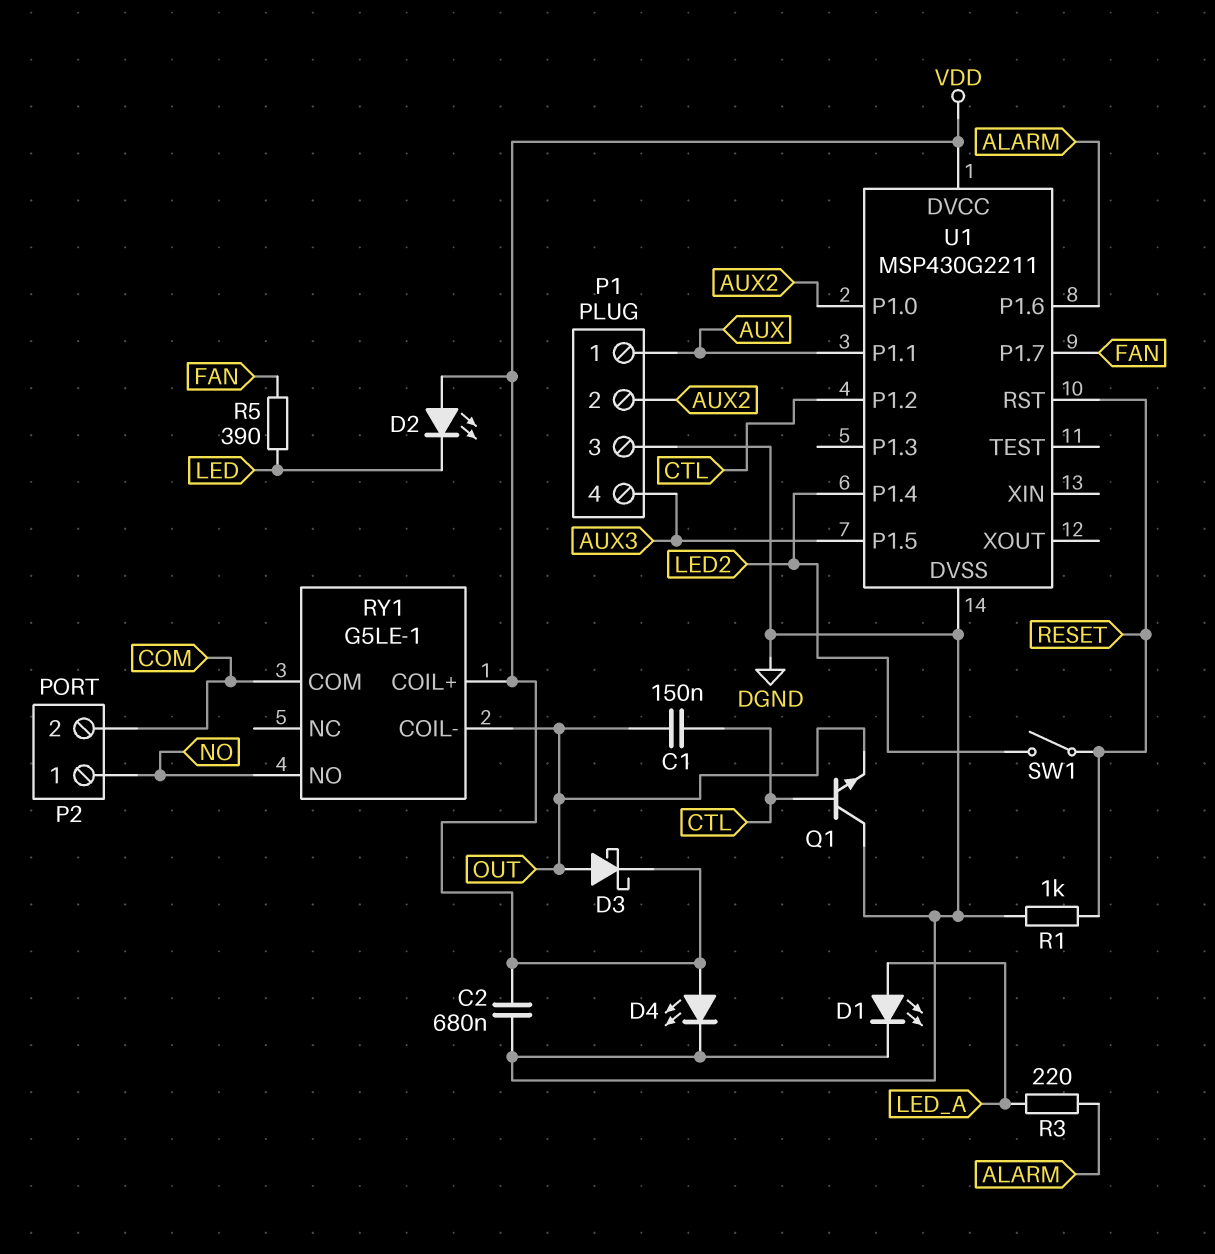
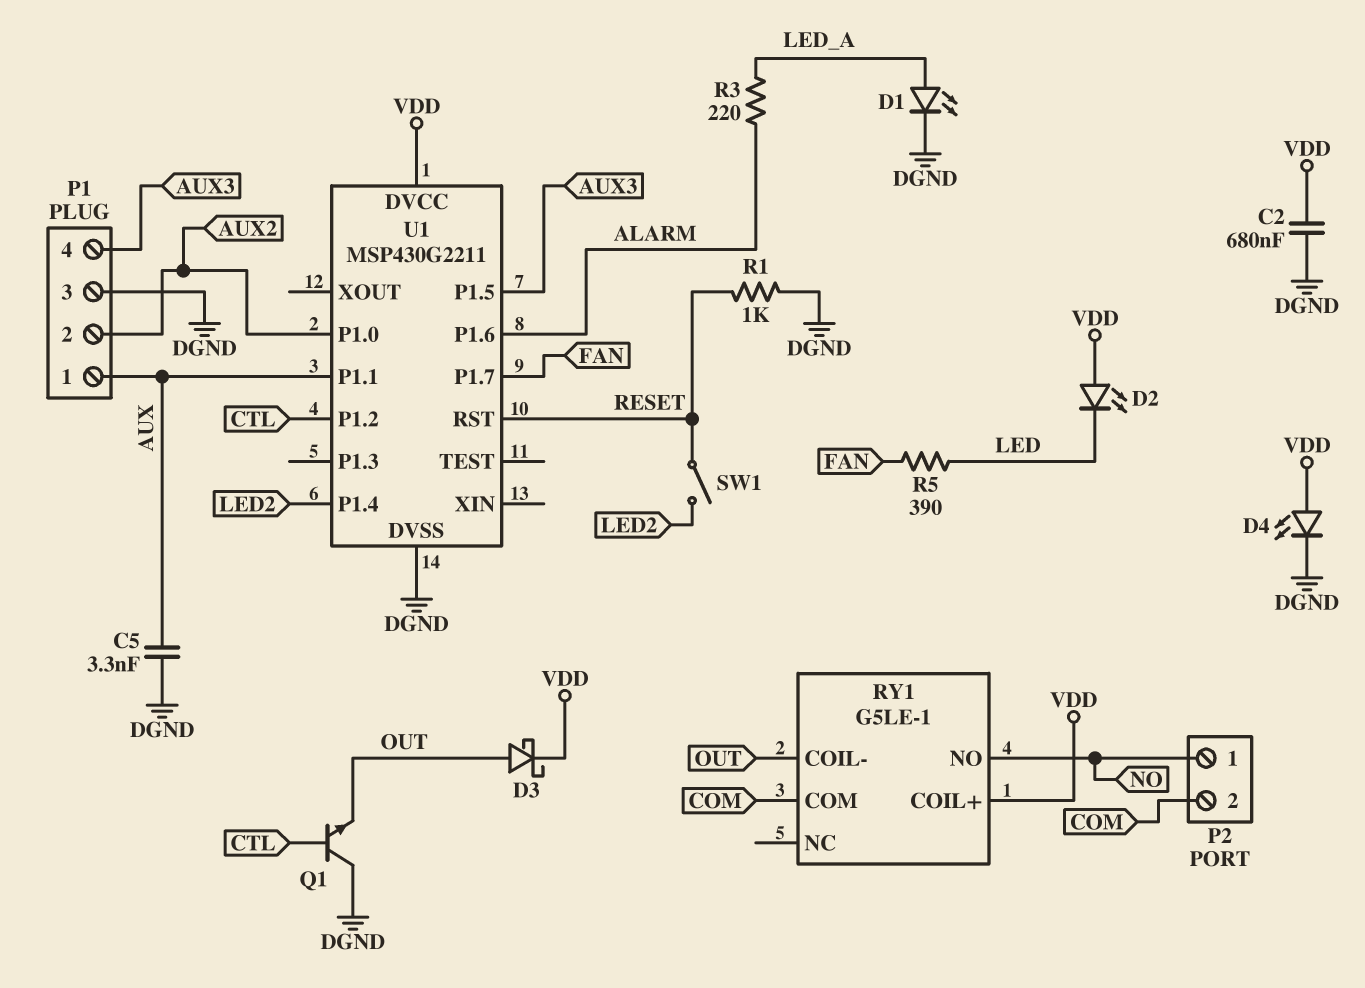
C1: 150nF (CTL, OUT) -> none
C5: none -> 3.3nF (AUX, DGND)

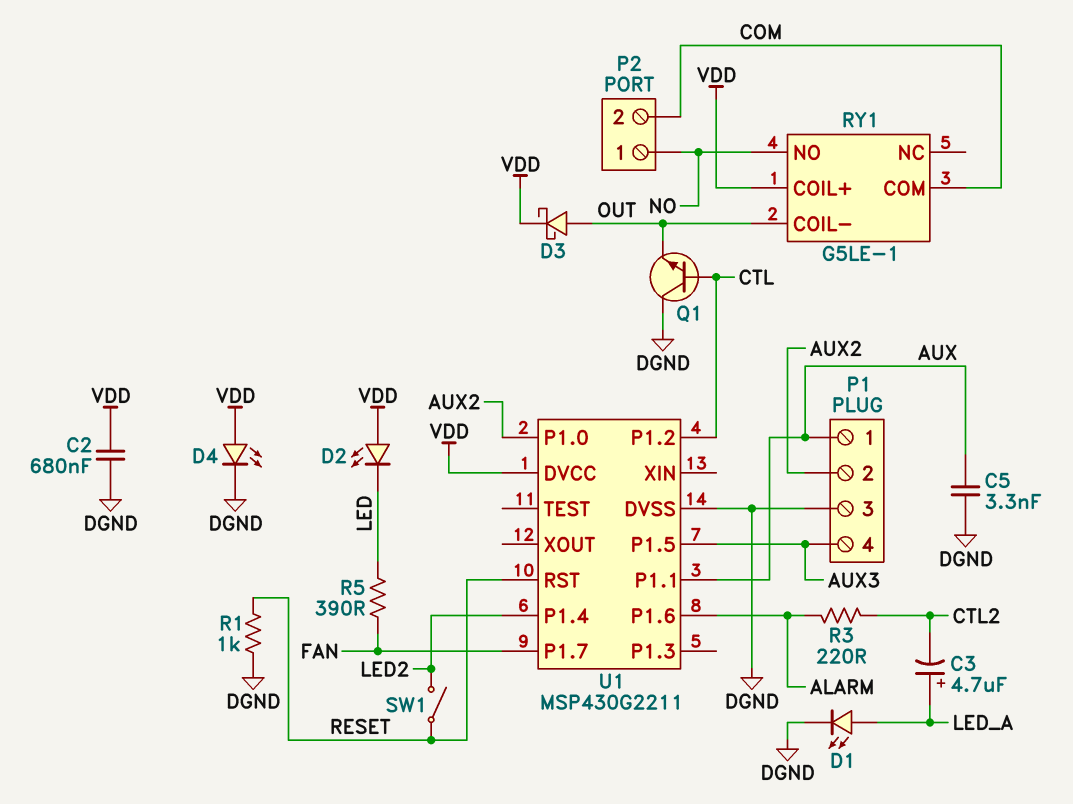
C3: none -> 4.7uF (plus LED_A, minus CTL2)
R3: 220 (ALARM, LED_A) -> 220 (ALARM, CTL2)

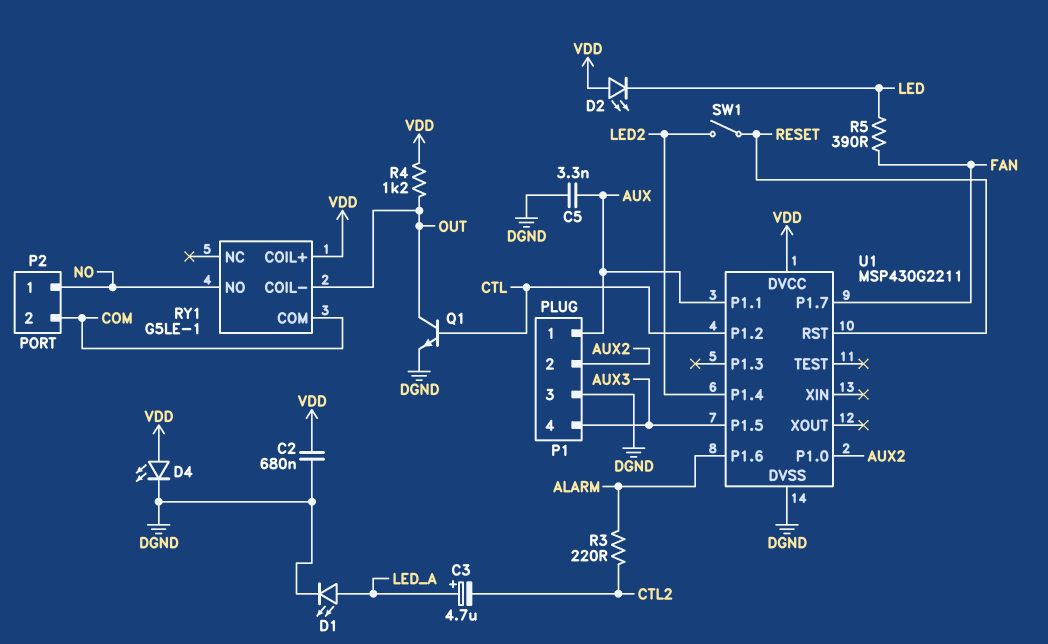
D3: schottky (A OUT, K VDD) -> none
Q1: NPN (B CTL, C DGND, E OUT) -> NPN (B CTL, C OUT, E DGND)
R1: 1k (DGND, RESET) -> none
R4: none -> 1.2k (OUT, VDD)

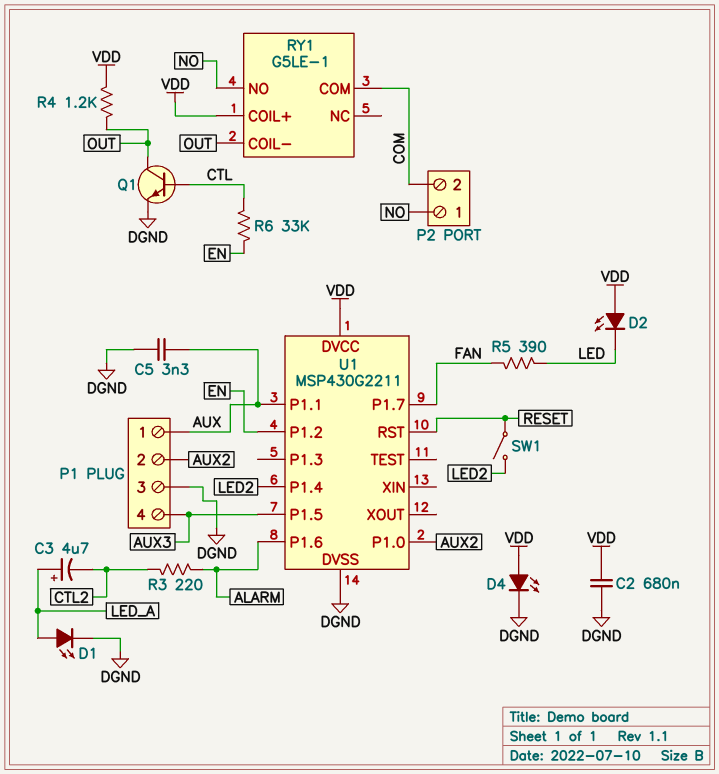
R6: none -> 33k (CTL, EN)
U1 pin P1.2: CTL -> EN

